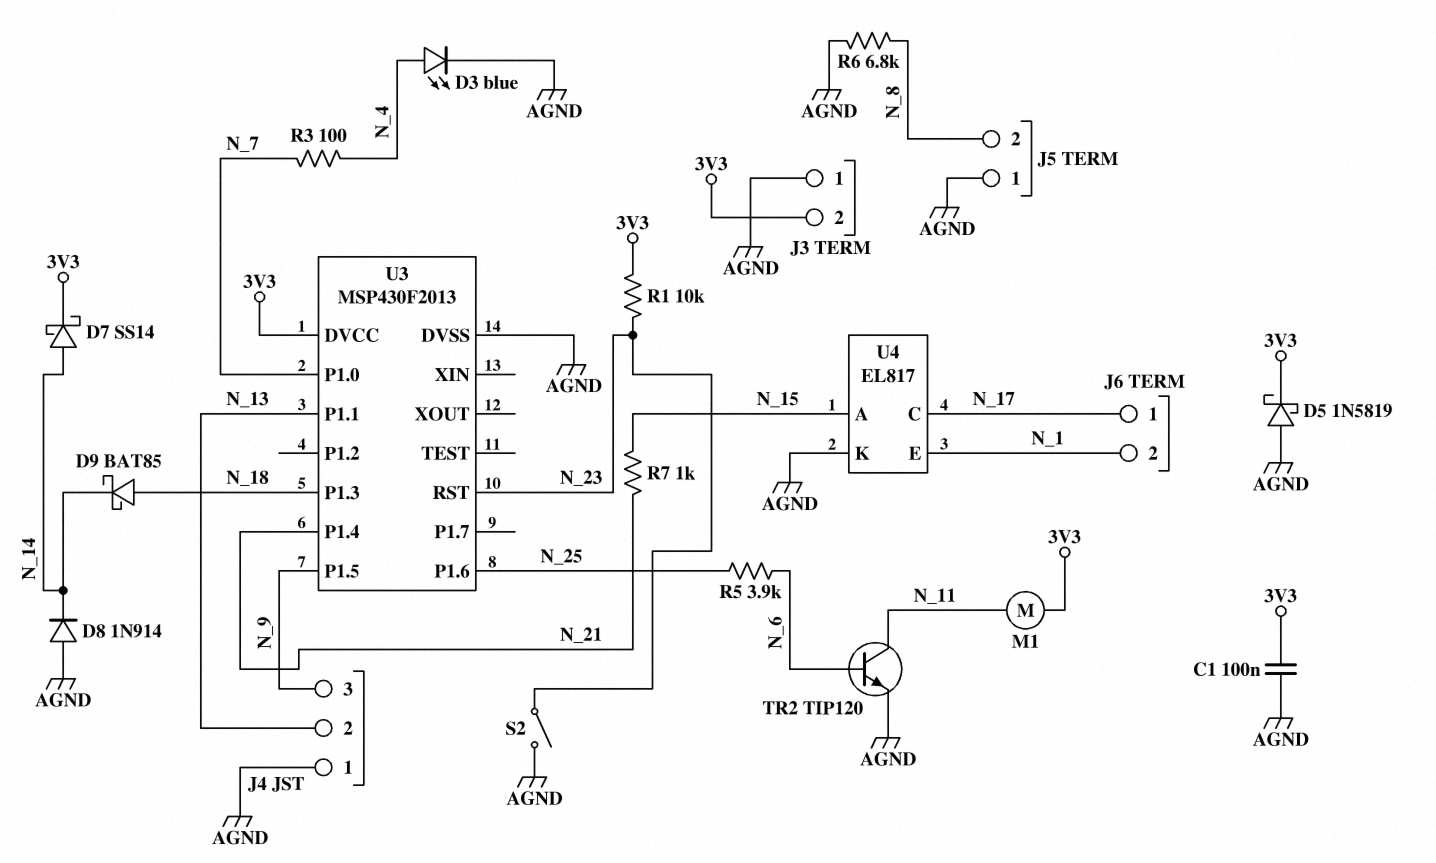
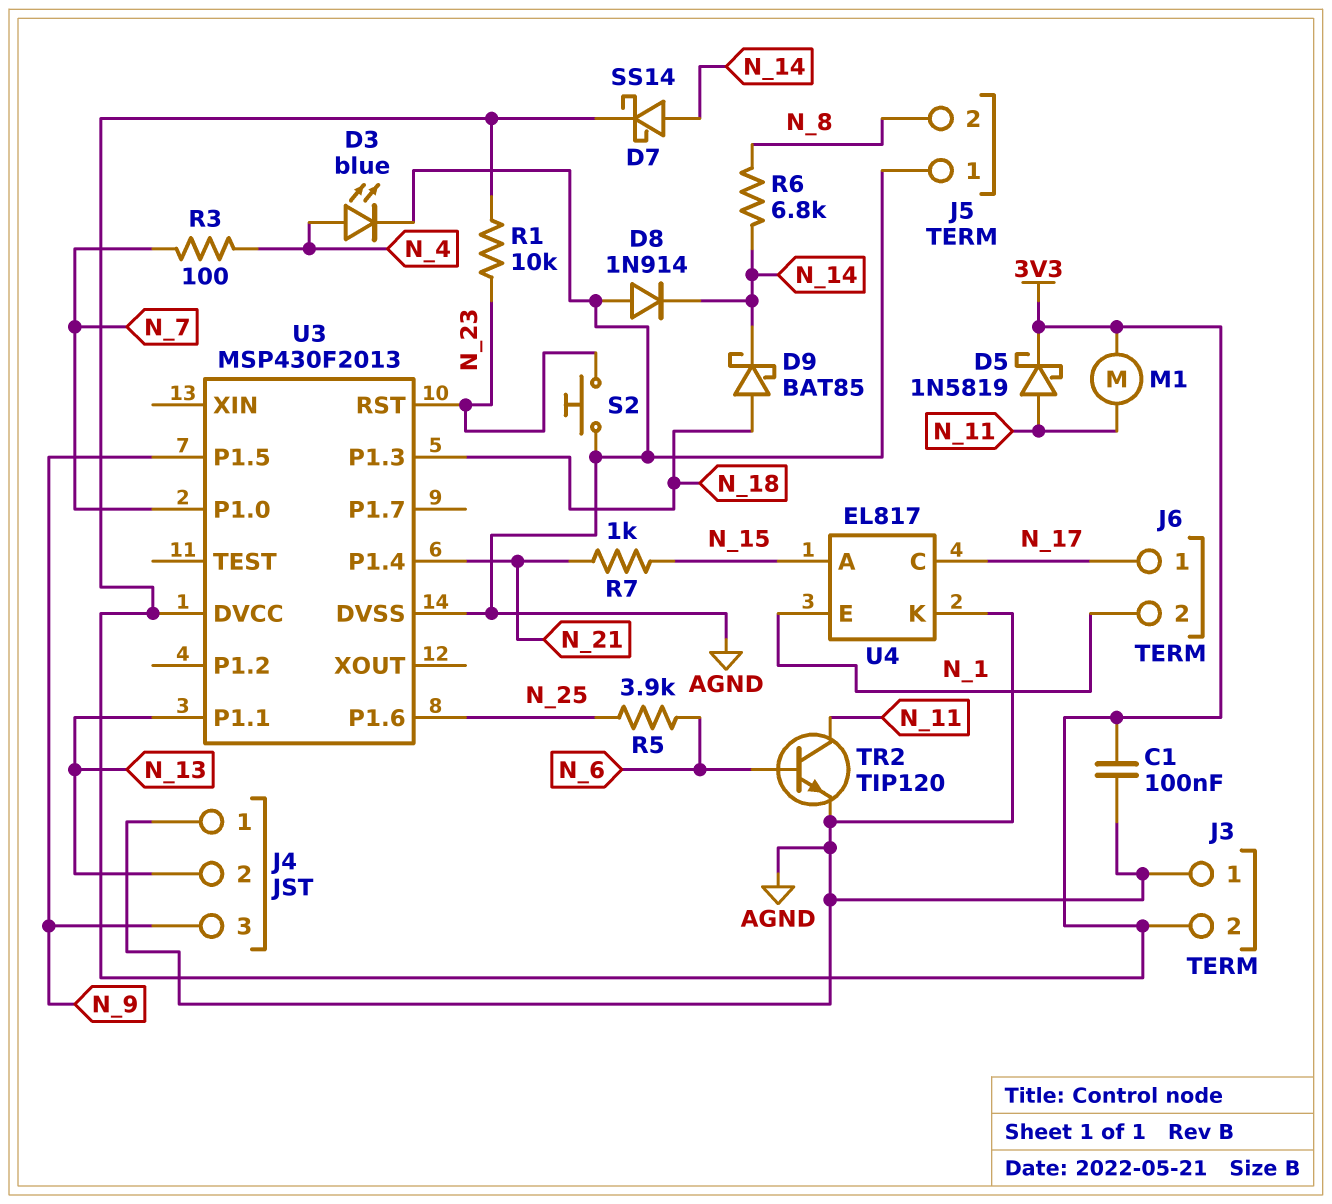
D5: schottky 1N5819 (A AGND, K 3V3) -> schottky 1N5819 (A N_11, K 3V3)
R6: 6.8k (AGND, N_8) -> 6.8k (N_8, N_14)
S2: switch (AGND, N_23) -> button (AGND, N_23)

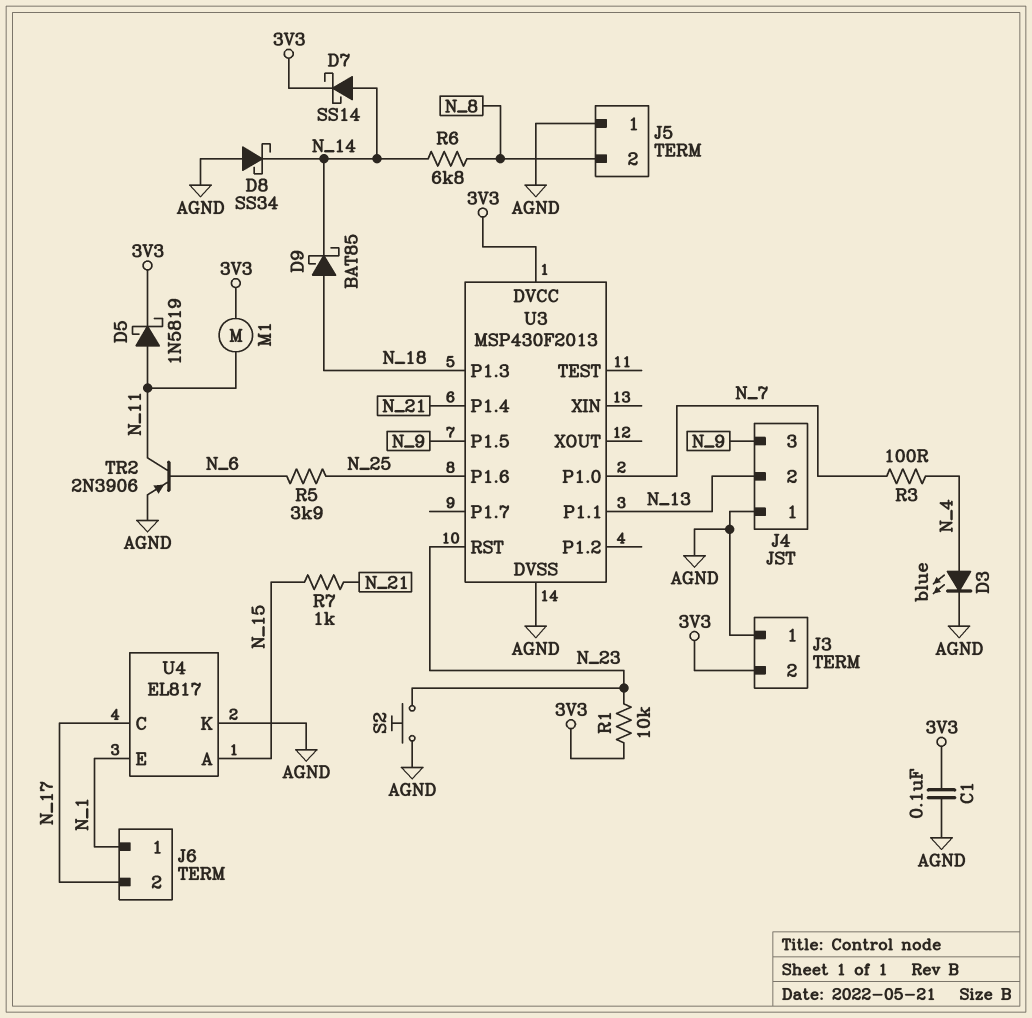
D8: diode 1N914 (A AGND, K N_14) -> schottky SS34 (A AGND, K N_14)
J6 pin 1: N_17 -> N_1
J6 pin 2: N_1 -> N_17
TR2: NPN TIP120 (B N_6, C N_11, E AGND) -> PNP 2N3906 (B N_6, C N_11, E AGND)

